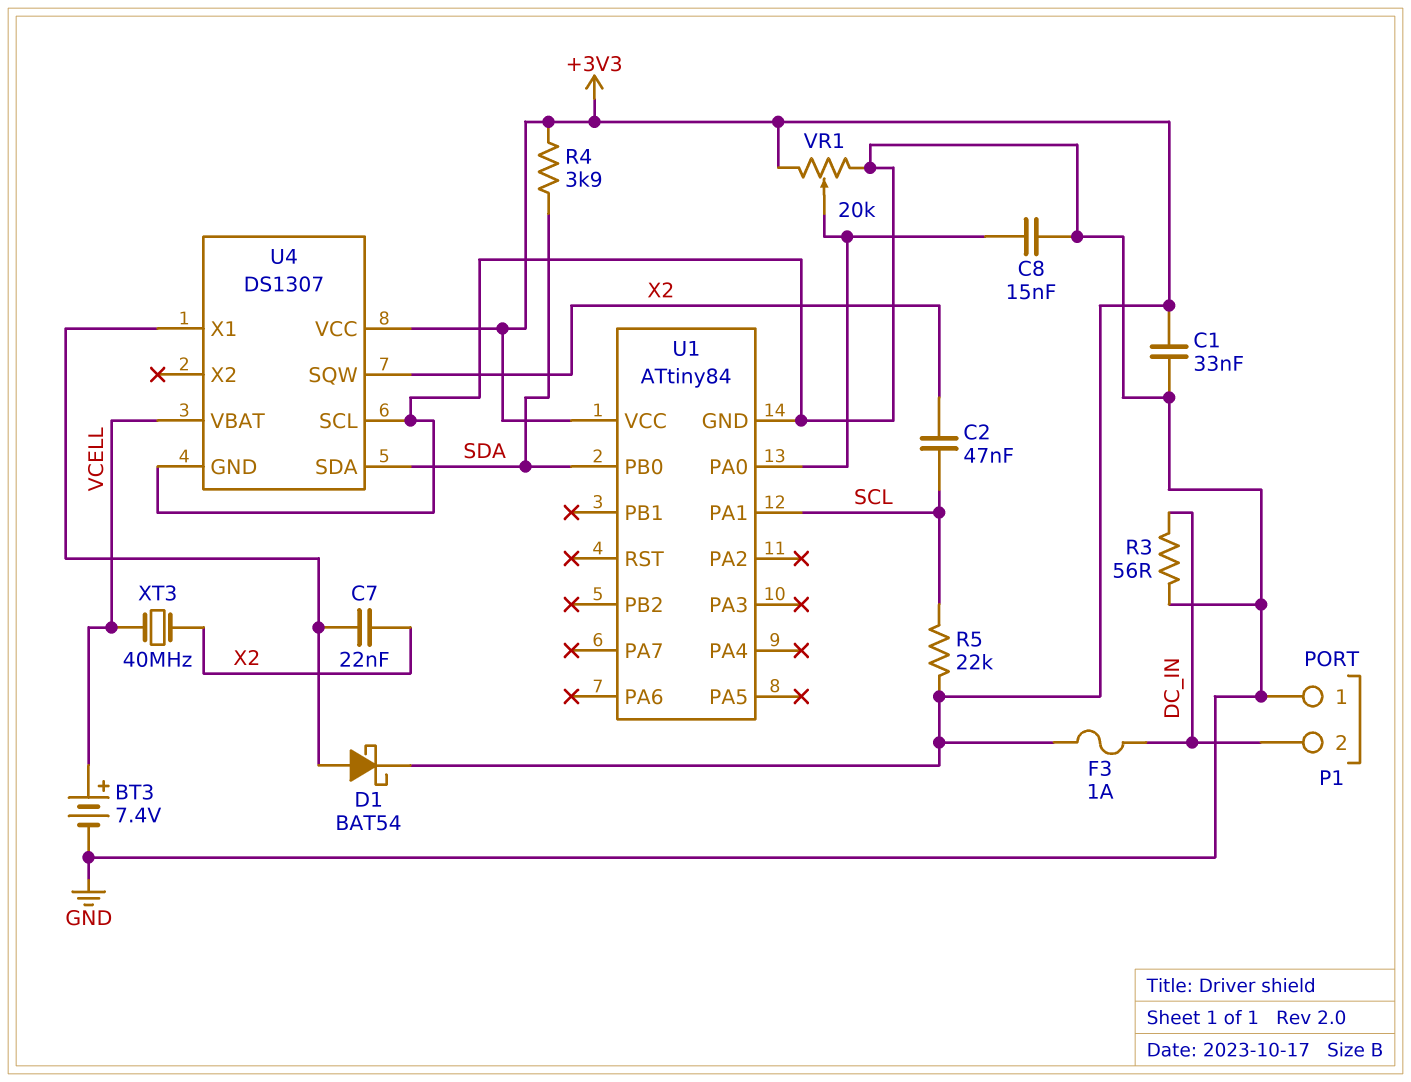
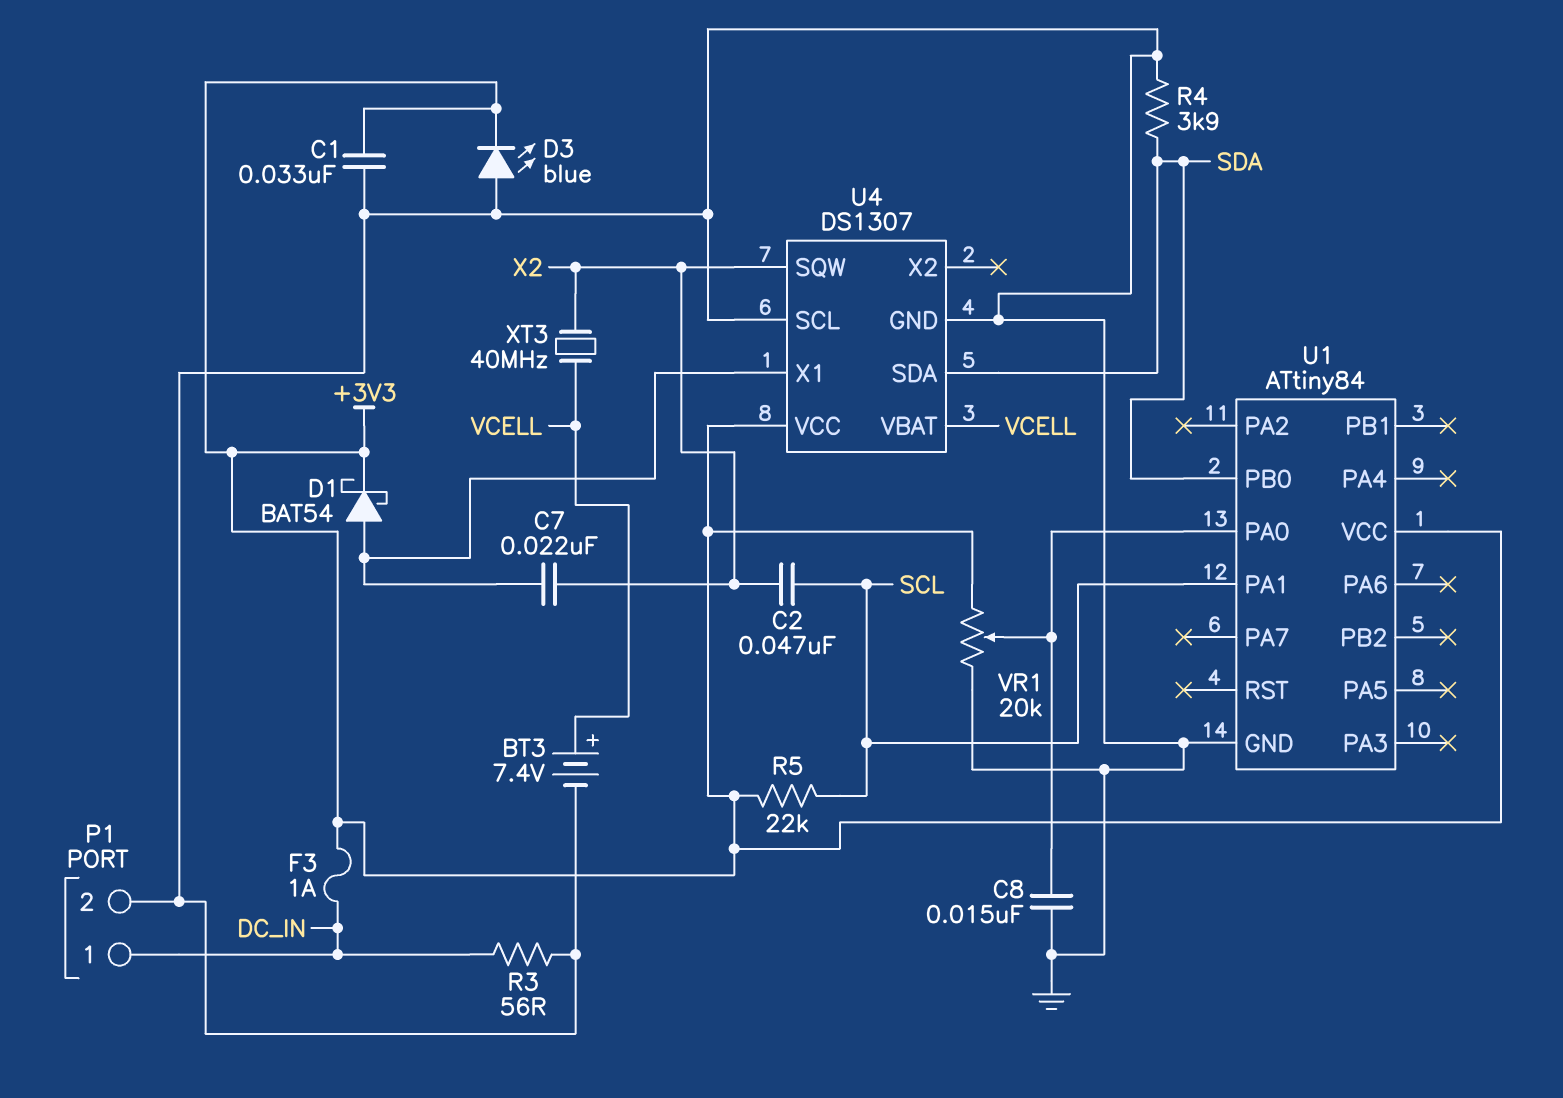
D3: none -> LED blue (A GND, K +3V3)
P1 pin 1: GND -> DC_IN
P1 pin 2: DC_IN -> GND
R4: 3.9k (+3V3, SDA) -> 3.9k (GND, SDA)

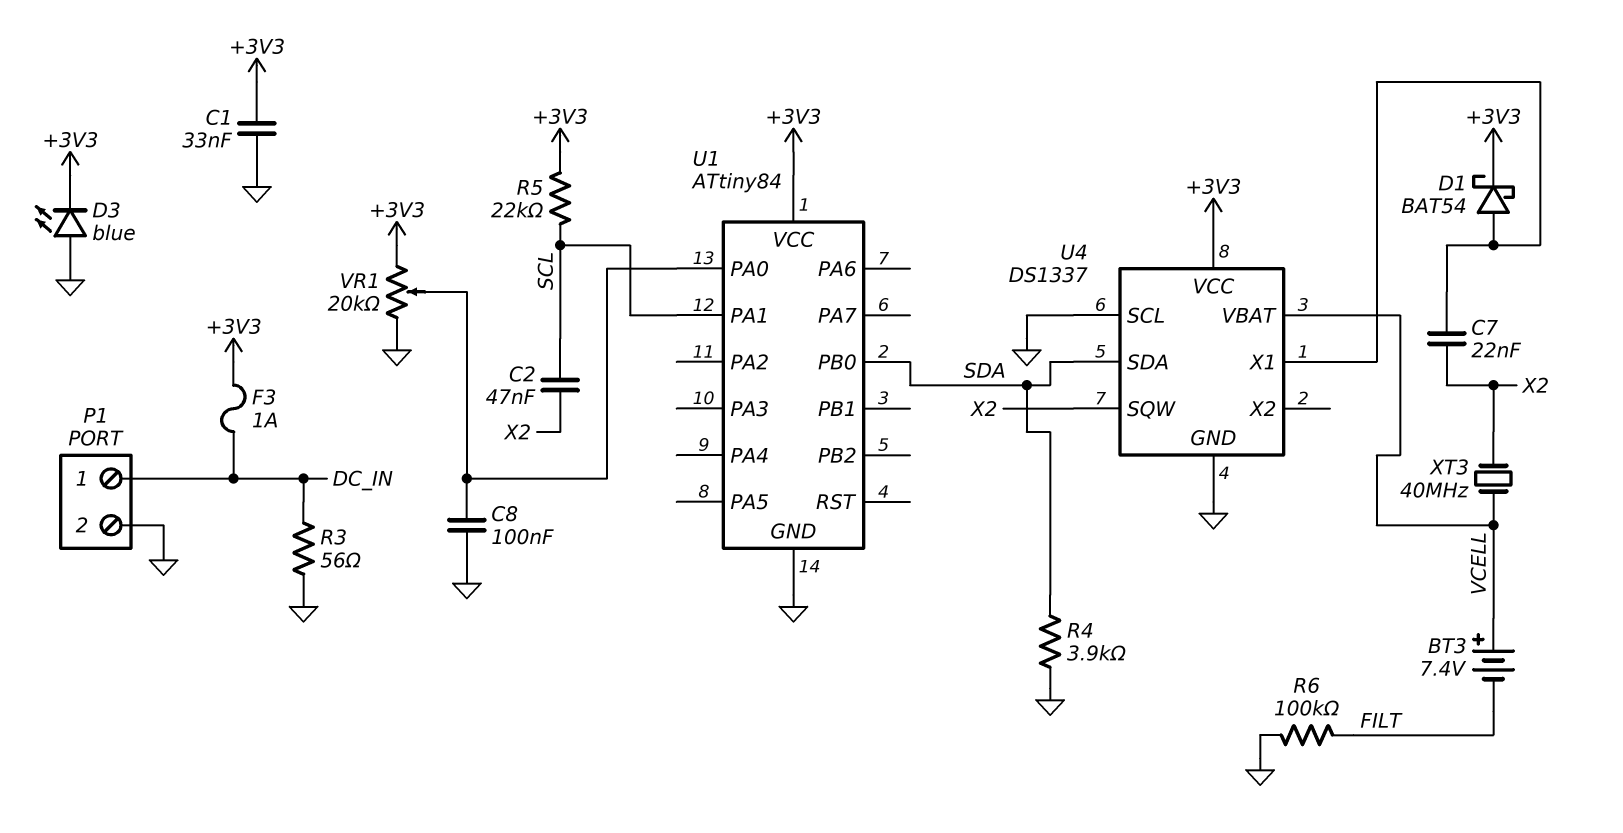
BT3: 7.4V (plus VCELL, minus GND) -> 7.4V (plus VCELL, minus FILT)
C8: 15nF (GND, U1/PA0) -> 100nF (GND, U1/PA0)
R6: none -> 100k (FILT, GND)
U4: DS1307 -> DS1337

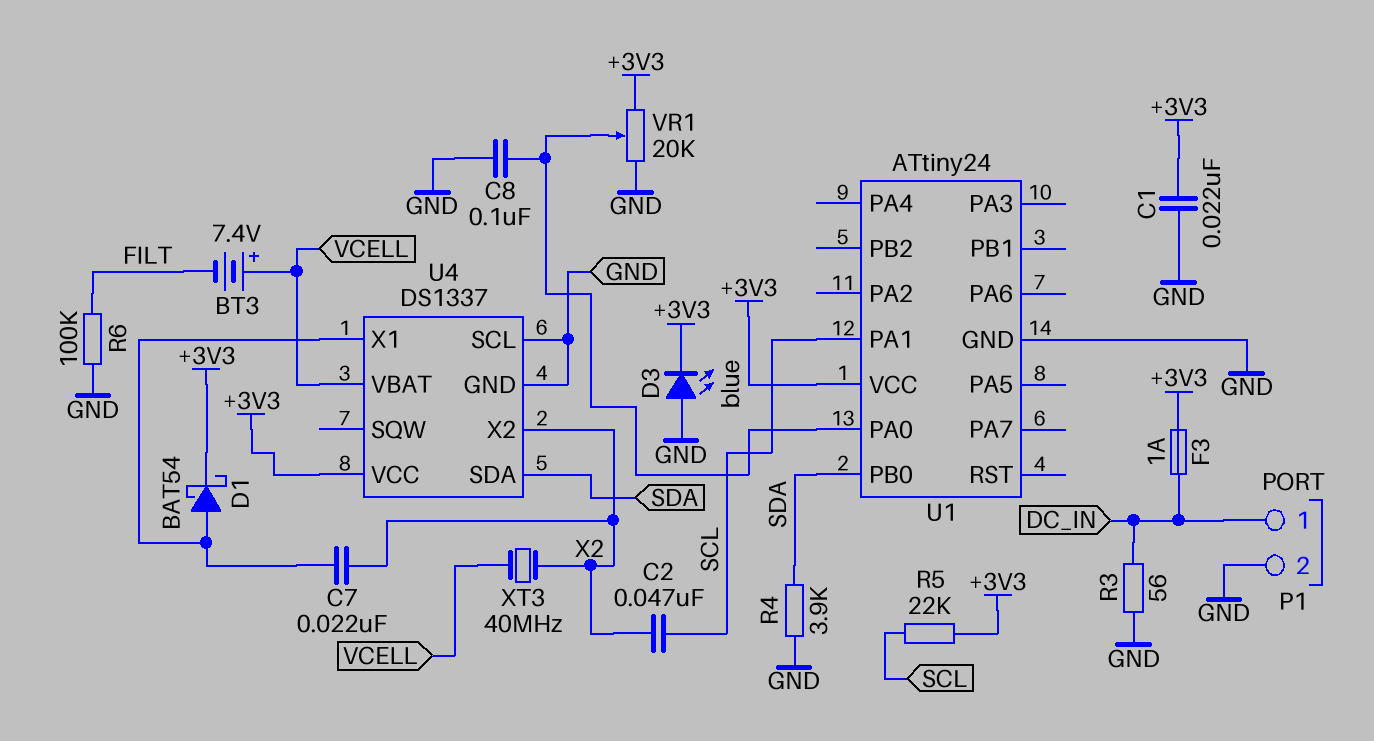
C1: 33nF (+3V3, GND) -> 22nF (+3V3, GND)
U1: ATtiny84 -> ATtiny24
U4 pin SQW: X2 -> none
U4 pin X2: none -> X2

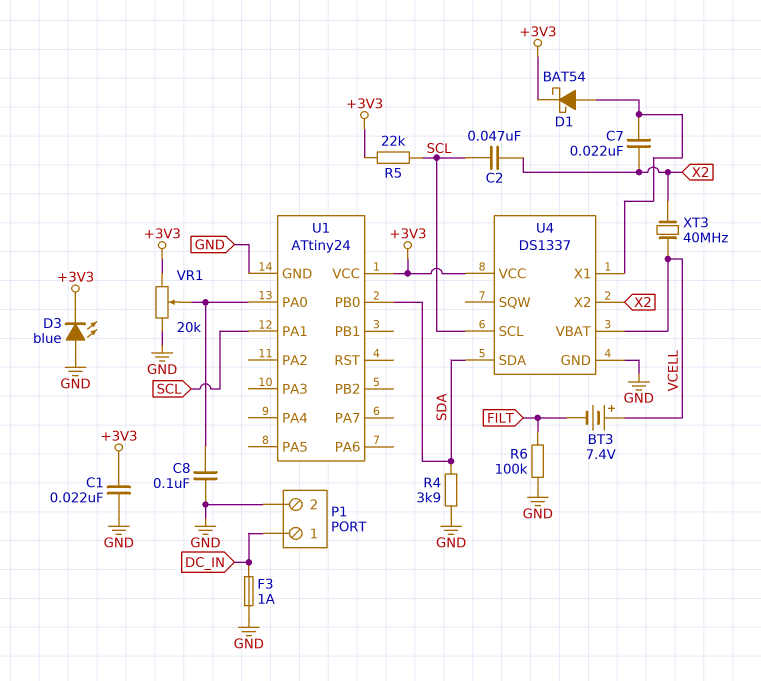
F3: 1A (+3V3, DC_IN) -> 1A (DC_IN, GND)
R3: 56 (DC_IN, GND) -> none
U4 pin SCL: GND -> SCL

